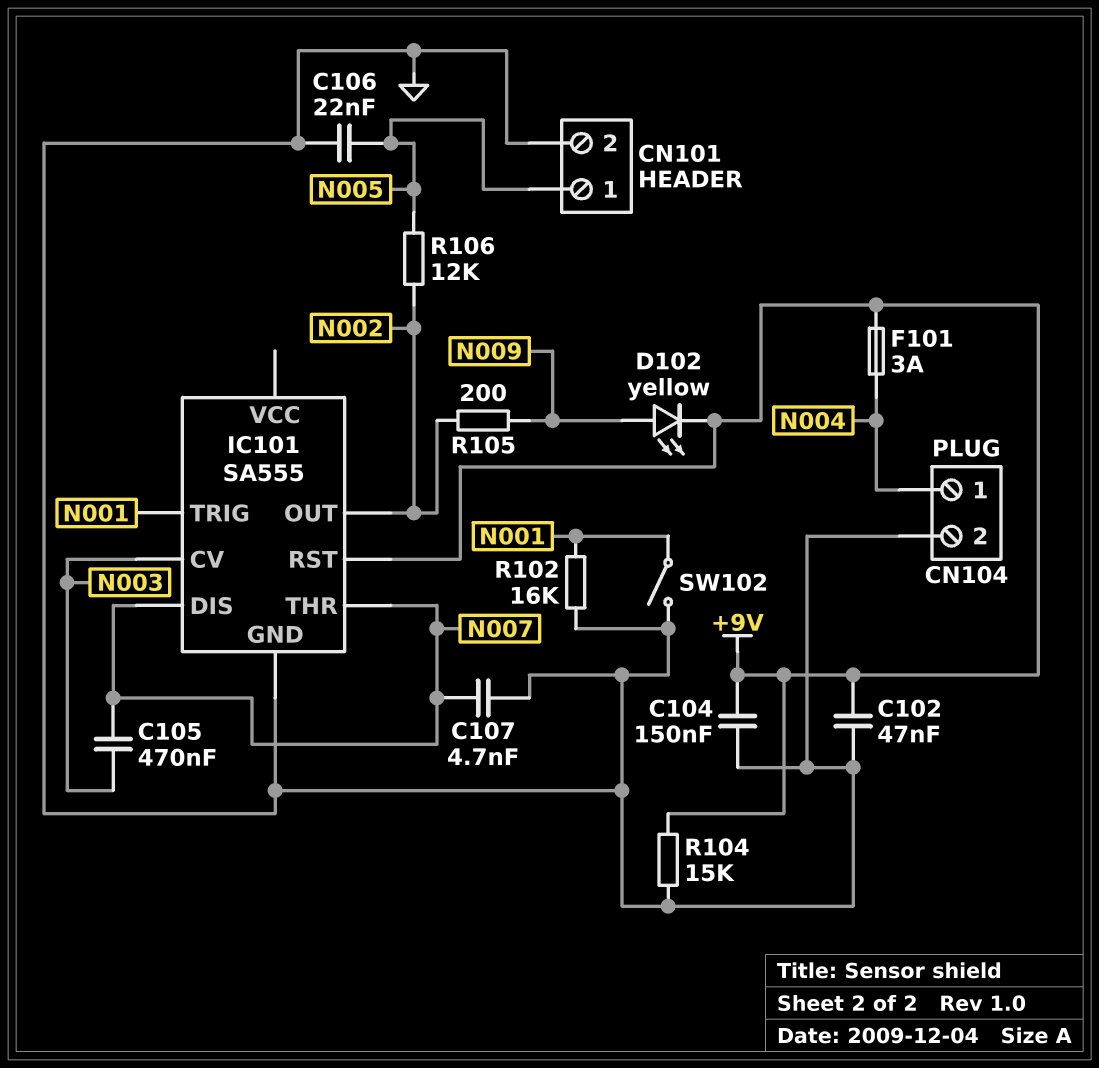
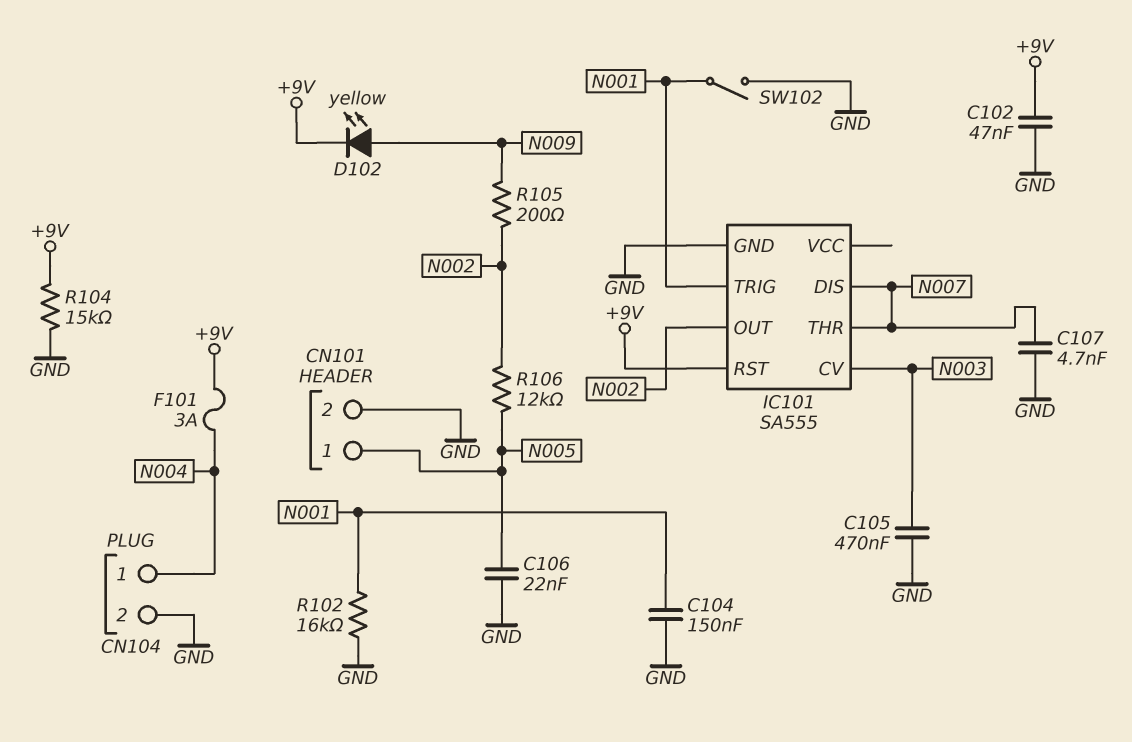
C104: 150nF (+9V, GND) -> 150nF (GND, N001)
C105: 470nF (N003, N007) -> 470nF (GND, N003)

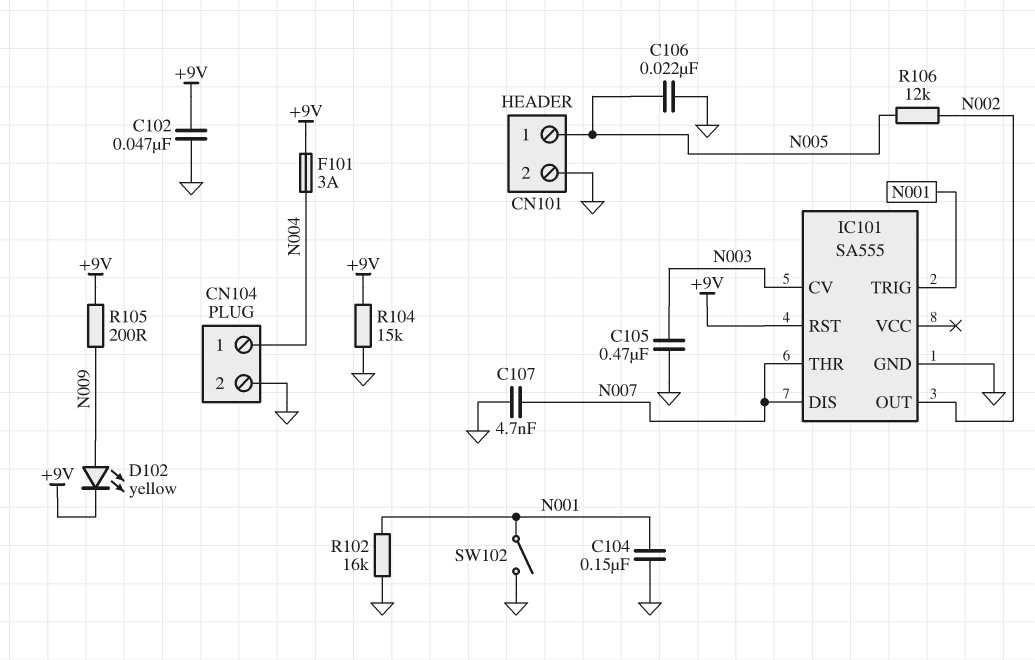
R105: 200 (N002, N009) -> 200 (+9V, N009)

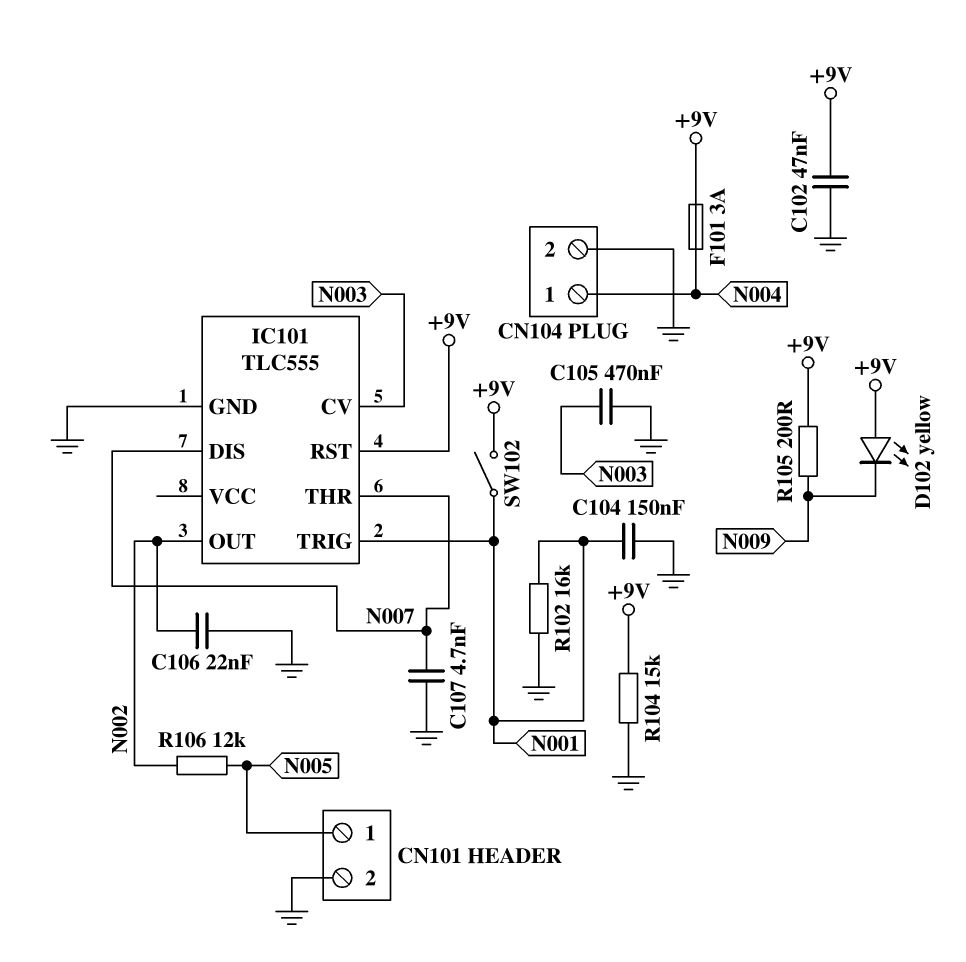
C106: 22nF (GND, N005) -> 22nF (GND, N002)
D102: LED yellow (A N009, K +9V) -> LED yellow (A +9V, K N009)
IC101: SA555 -> TLC555
SW102: switch (GND, N001) -> switch (+9V, N001)

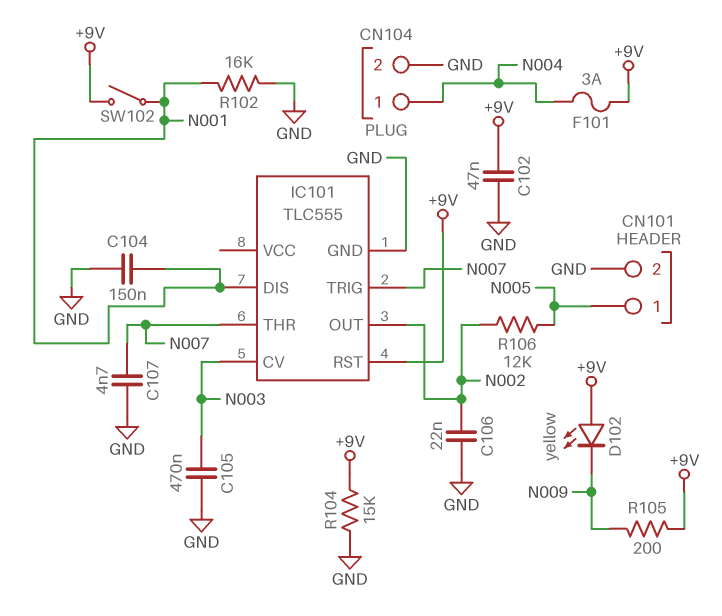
IC101 pin DIS: N007 -> N001
IC101 pin TRIG: N001 -> N007

